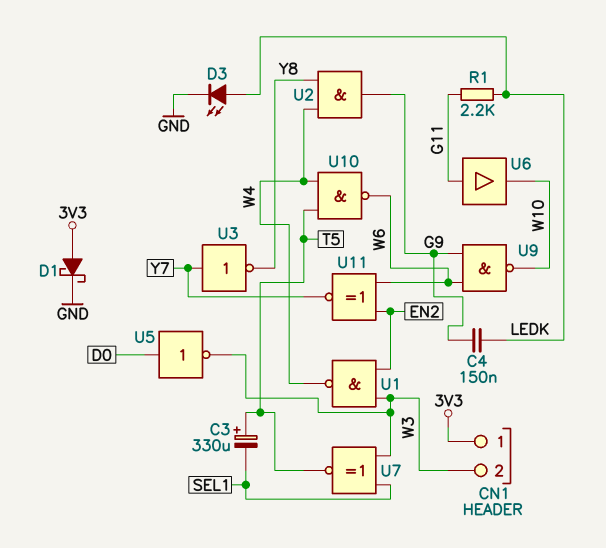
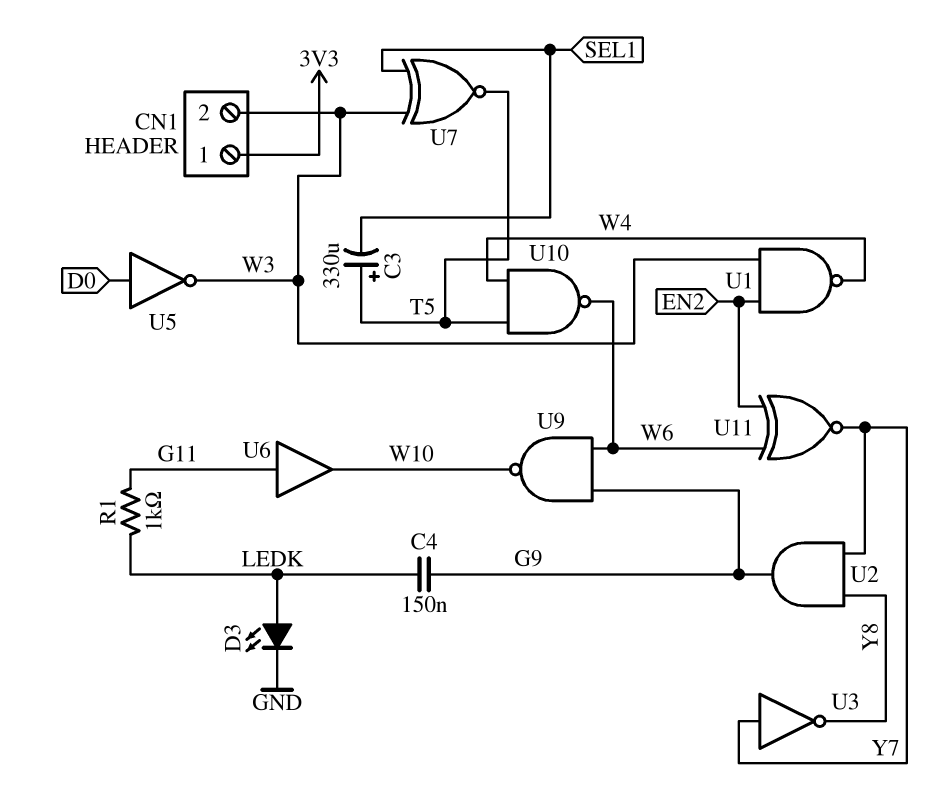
D1: schottky (A 3V3, K GND) -> none
R1: 2.2k (G11, LEDK) -> 1k (G11, LEDK)
U2: AND (in W4, in Y8, out G9) -> AND (in Y7, in Y8, out G9)

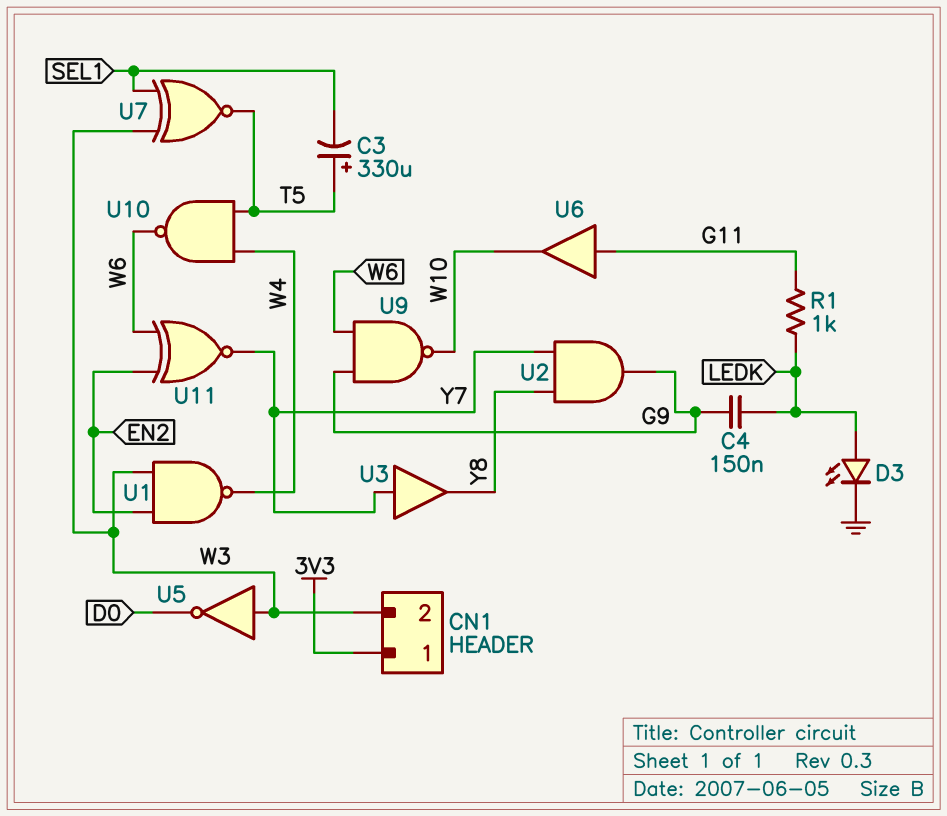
U3: NOT (in Y7, out Y8) -> buffer (in Y7, out Y8)
U5: NOT (in D0, out W3) -> NOT (in W3, out D0)

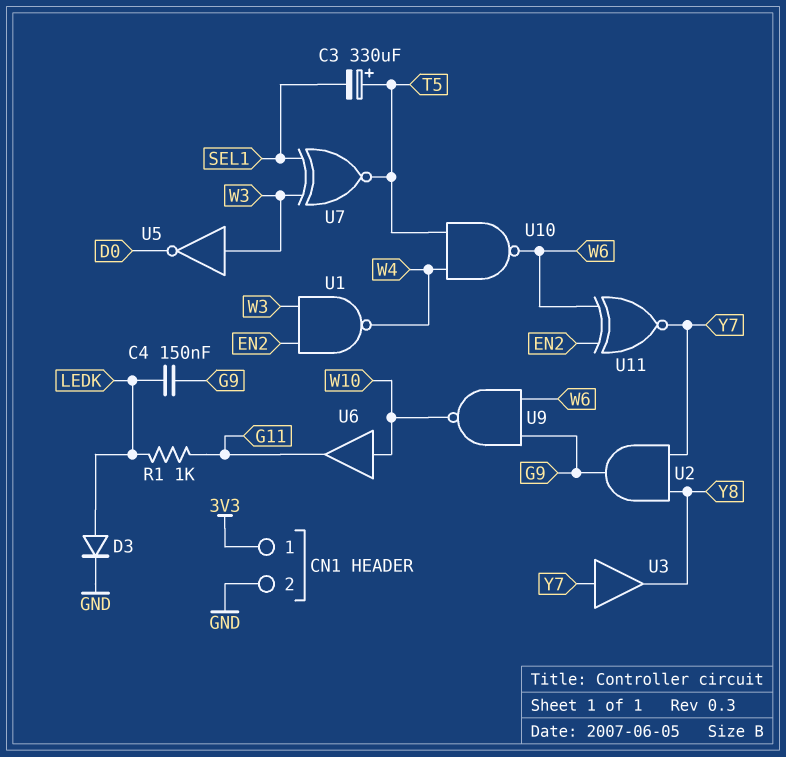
CN1 pin 2: W3 -> GND
D3: LED (A LEDK, K GND) -> diode (A LEDK, K GND)
U6: buffer (in G11, out W10) -> buffer (in W10, out G11)

